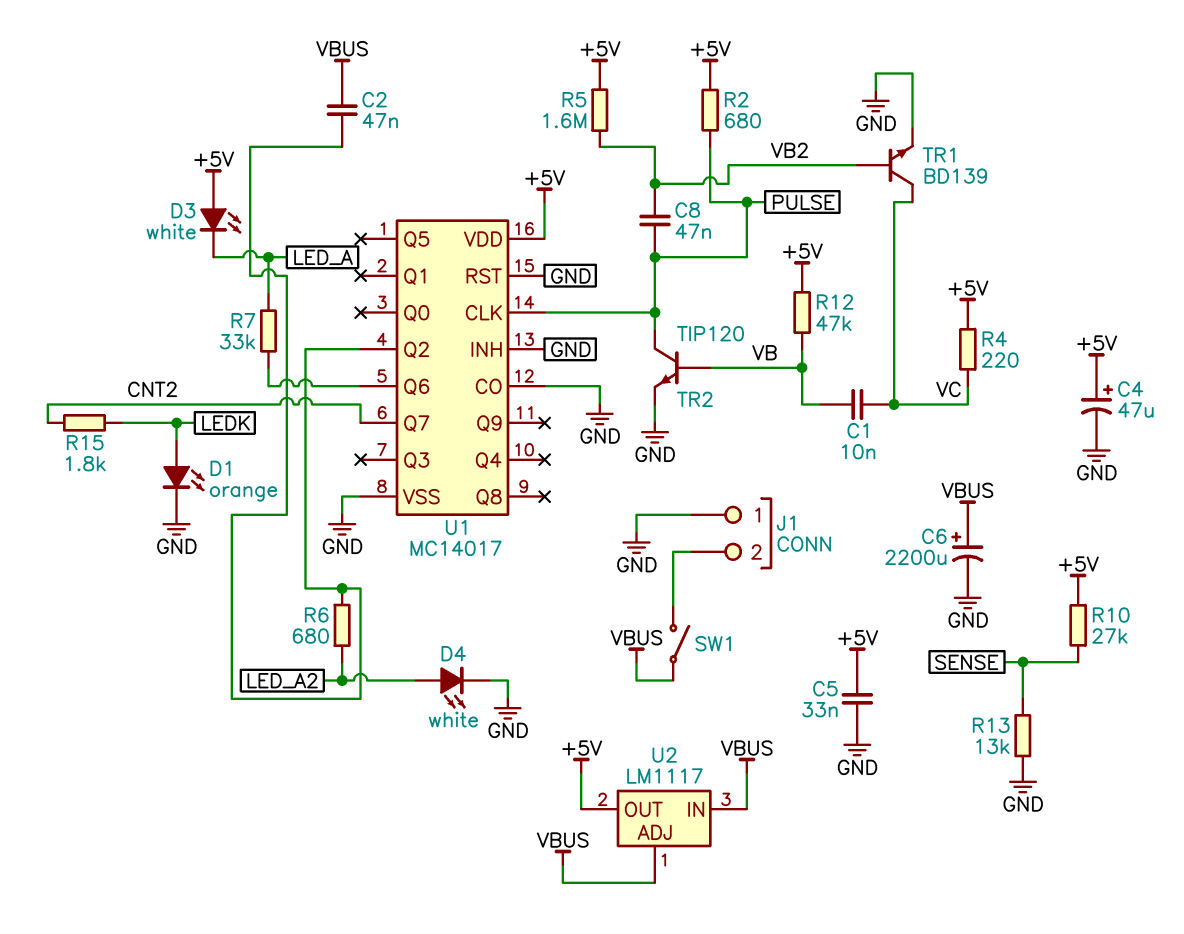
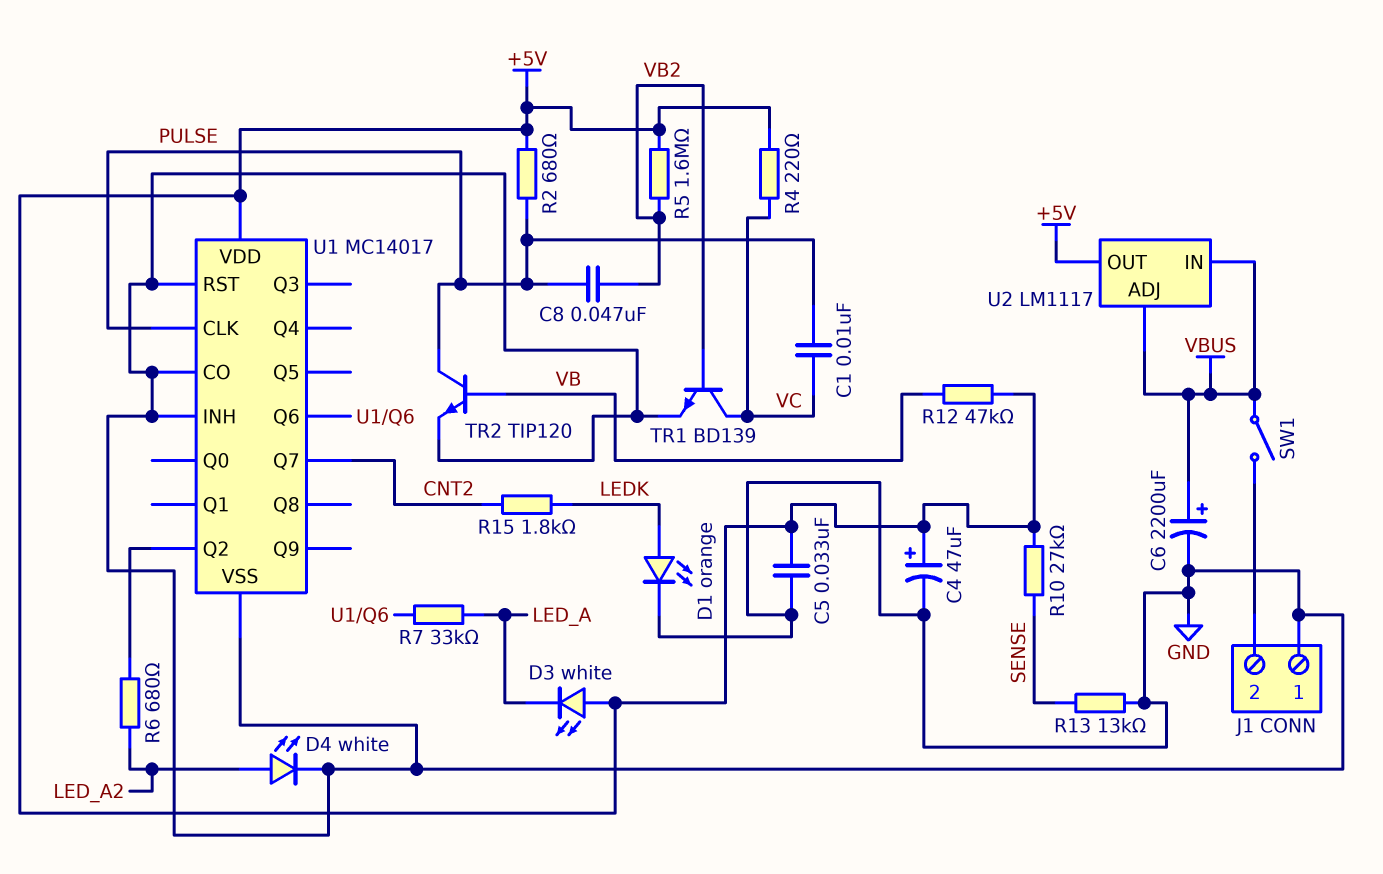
C1: 10nF (VB, VC) -> 10nF (PULSE, VC)
C2: 47nF (U1/Q2, VBUS) -> none

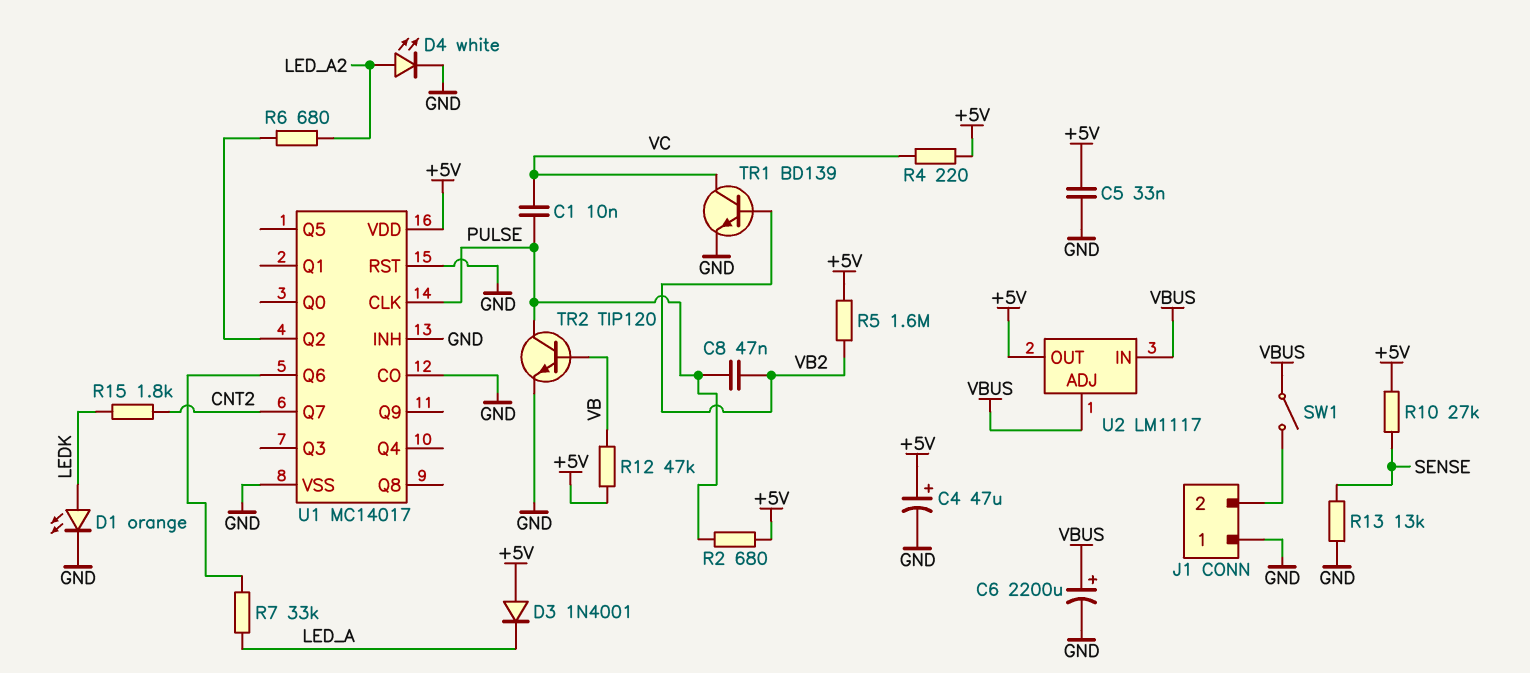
D3: LED white (A +5V, K LED_A) -> diode 1N4001 (A +5V, K LED_A)

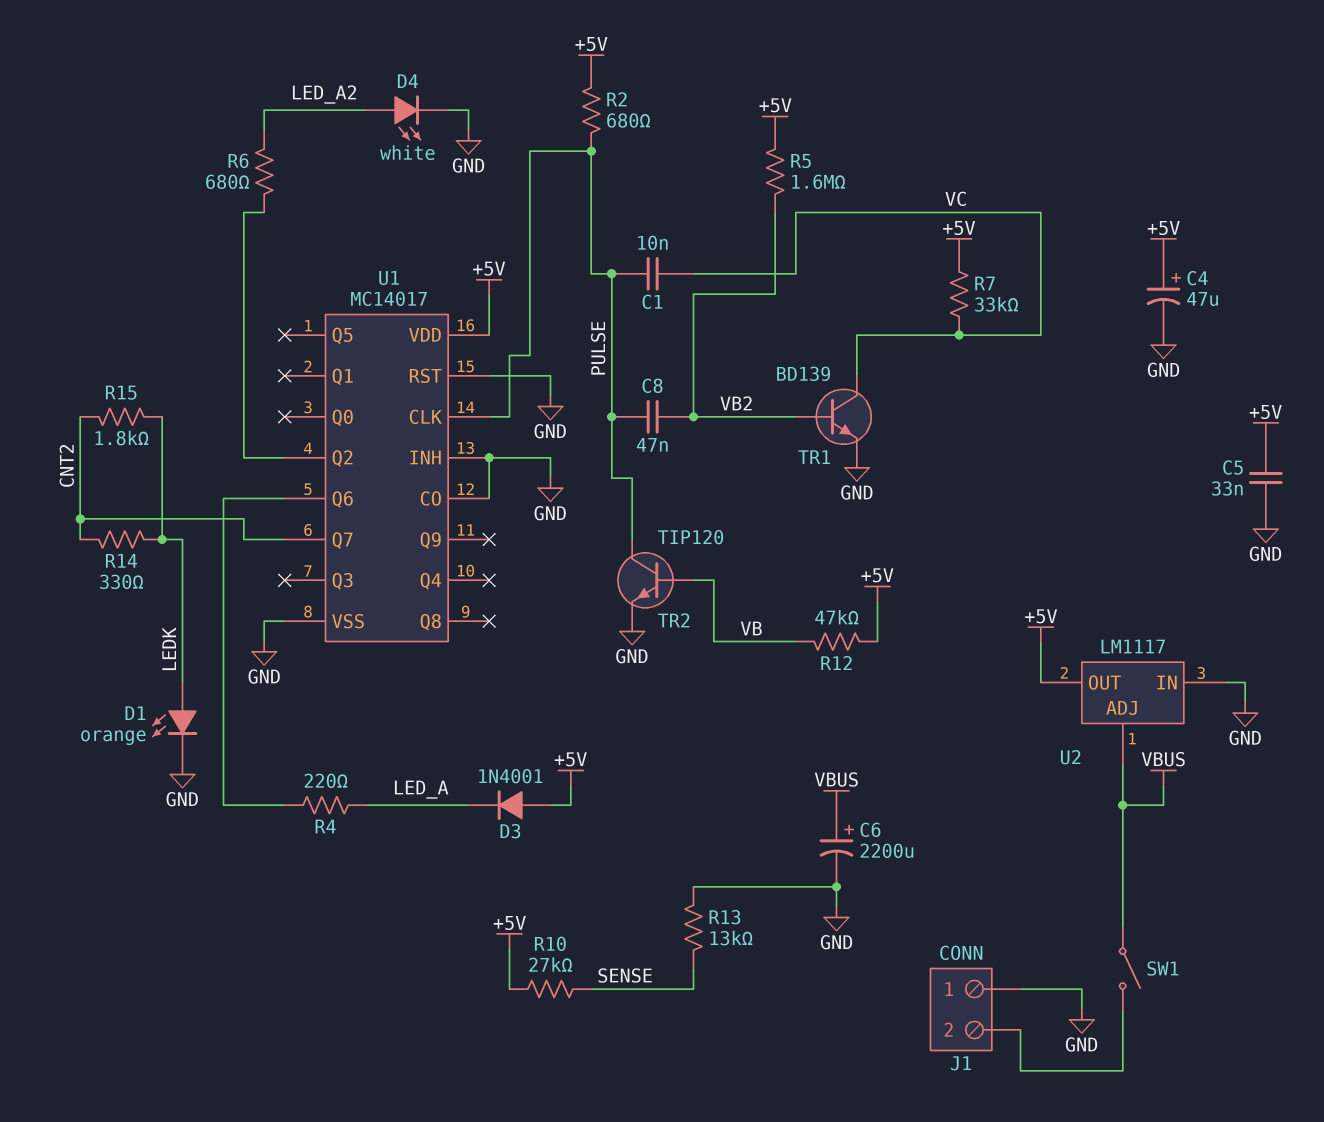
R4: 220 (+5V, VC) -> 220 (LED_A, U1/Q6)
R7: 33k (LED_A, U1/Q6) -> 33k (+5V, VC)
R14: none -> 330 (CNT2, LEDK)
U2 pin IN: VBUS -> GND

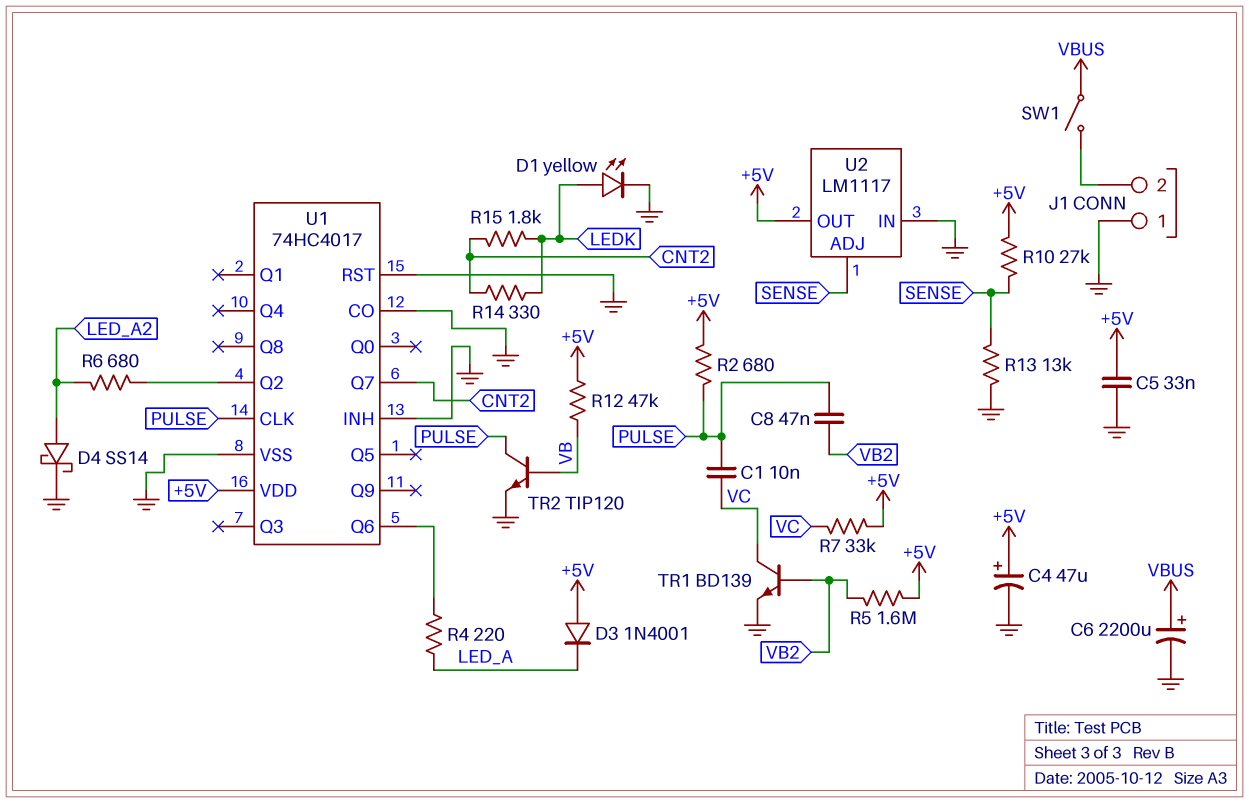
D1: LED orange (A LEDK, K GND) -> LED yellow (A LEDK, K GND)
D4: LED white (A LED_A2, K GND) -> schottky SS14 (A LED_A2, K GND)
U1: MC14017 -> 74HC4017
U2 pin ADJ: VBUS -> SENSE

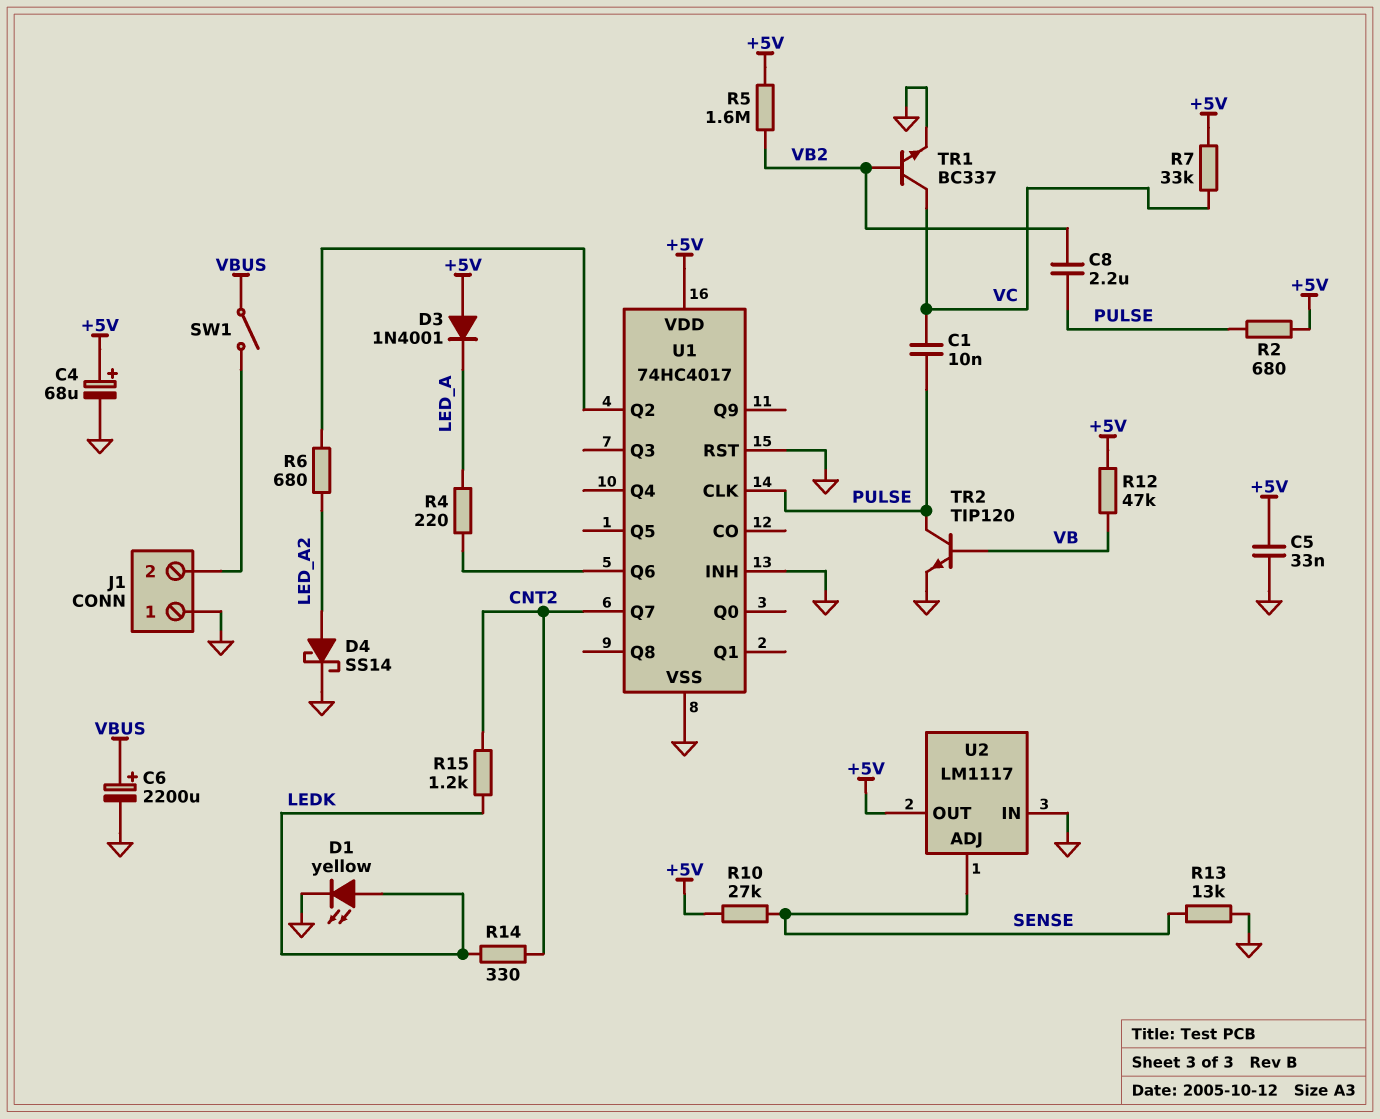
C4: 47uF (plus +5V, minus GND) -> 68uF (plus +5V, minus GND)
C8: 47nF (PULSE, VB2) -> 2.2uF (PULSE, VB2)
R15: 1.8k (CNT2, LEDK) -> 1.2k (CNT2, LEDK)
TR1: NPN BD139 (B VB2, C VC, E GND) -> NPN BC337 (B VB2, C VC, E GND)
U1 pin CO: GND -> none

